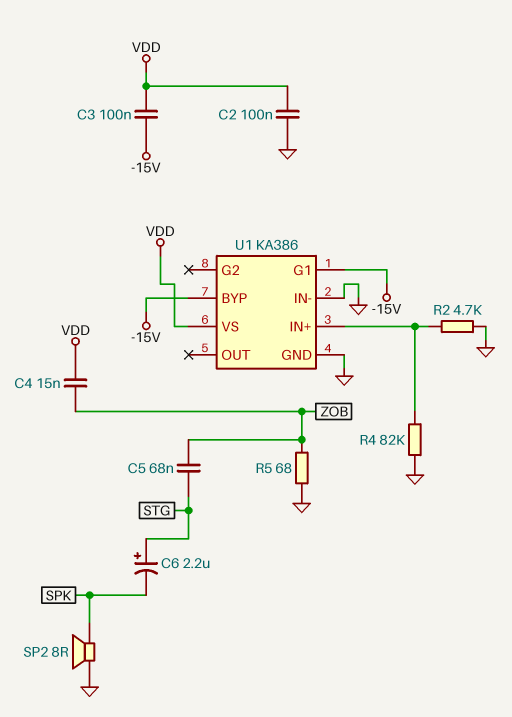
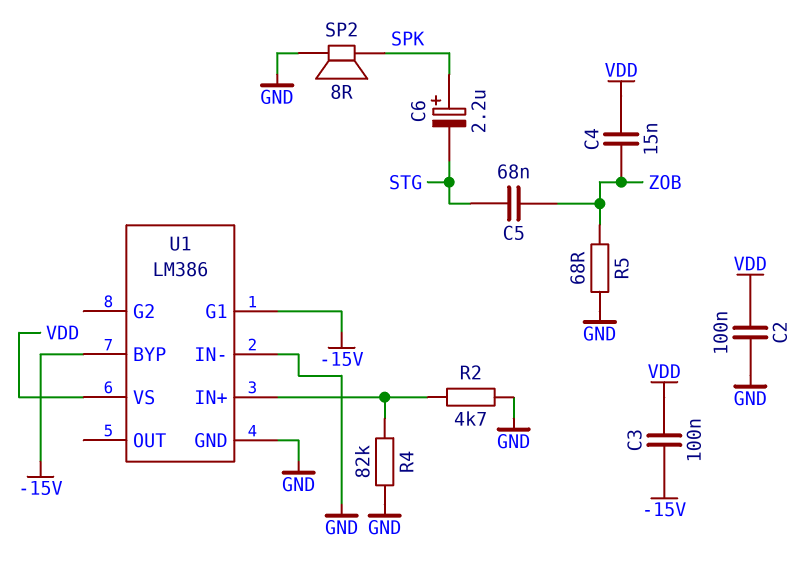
C6: 2.2uF (plus STG, minus SPK) -> 2.2uF (plus SPK, minus STG)
U1: KA386 -> LM386

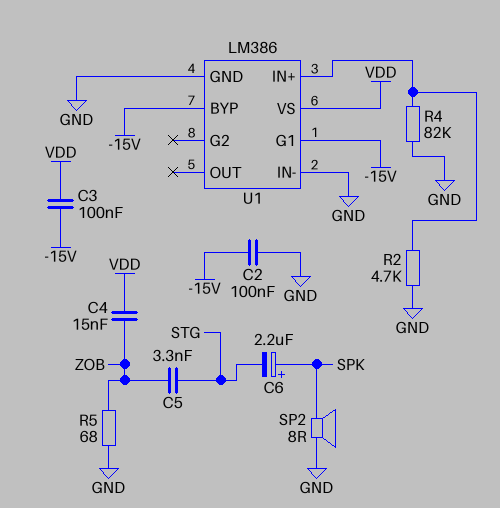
C2: 100nF (GND, VDD) -> 100nF (-15V, GND)
C5: 68nF (STG, ZOB) -> 3.3nF (STG, ZOB)

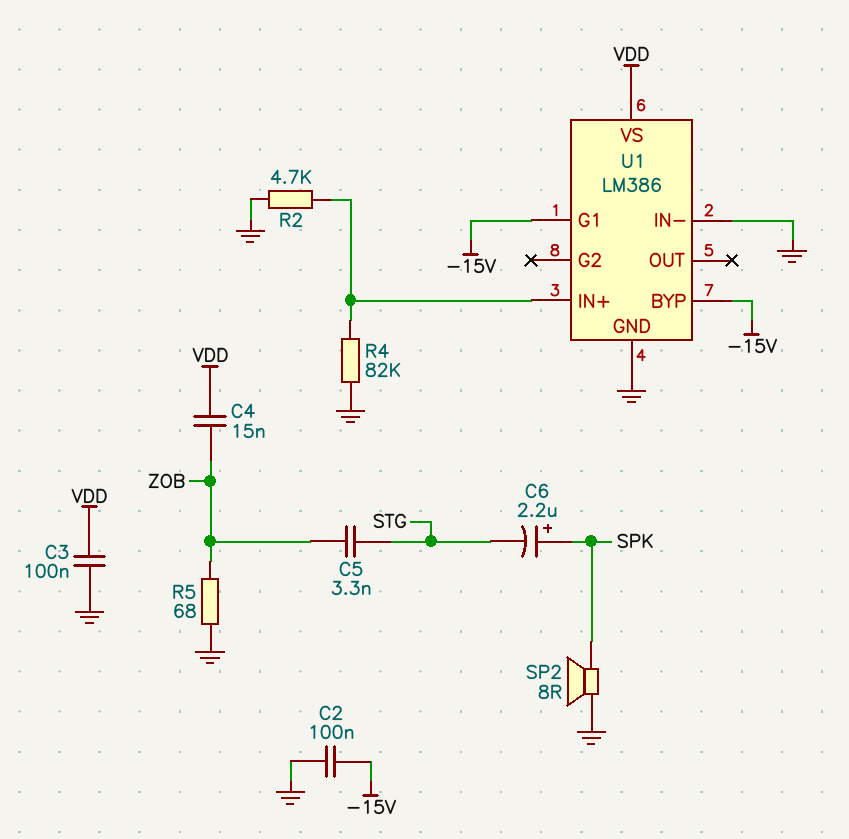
C3: 100nF (-15V, VDD) -> 100nF (GND, VDD)

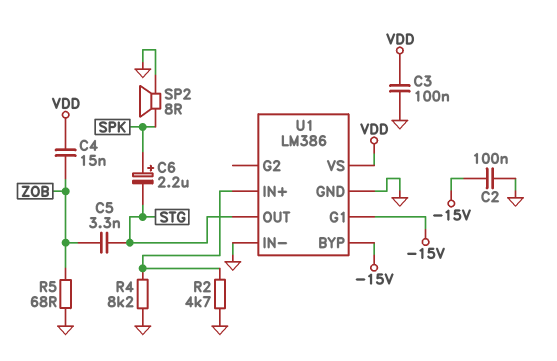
R4: 82k (GND, U1/IN+) -> 8.2k (GND, U1/IN+)
U1 pin OUT: none -> STG

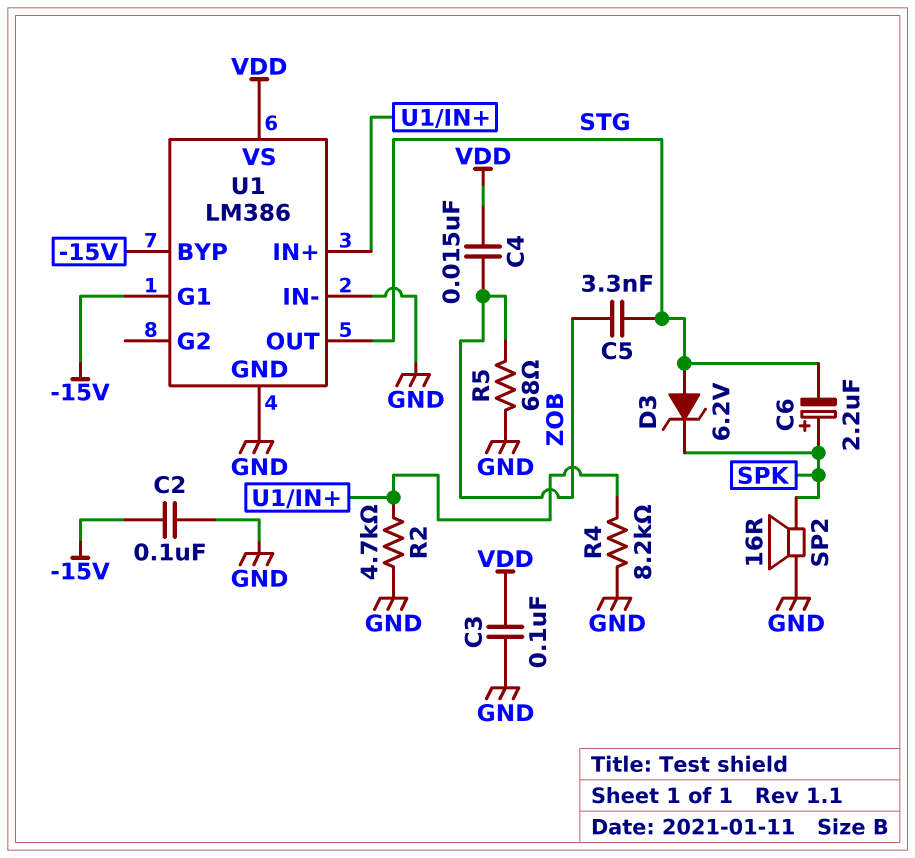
D3: none -> zener 6.2V (A STG, K SPK)
SP2: speaker 8R (GND, SPK) -> speaker 16R (GND, SPK)

